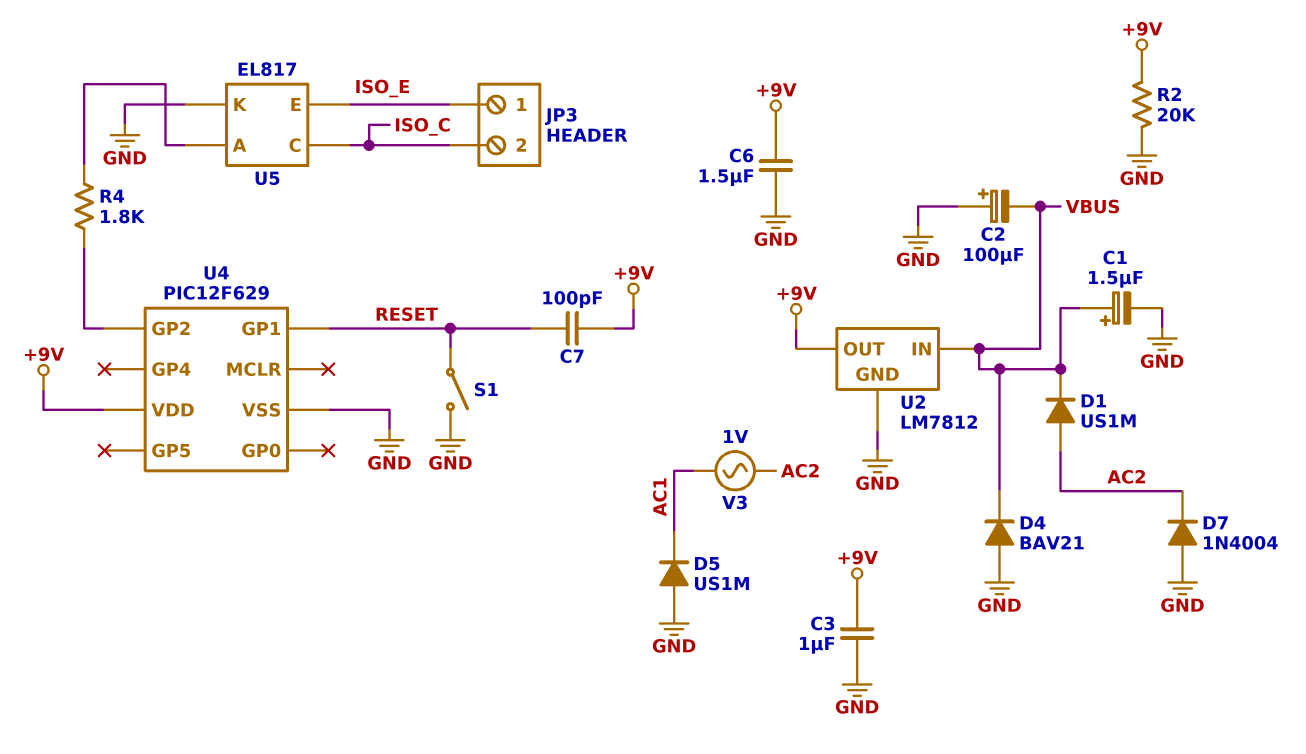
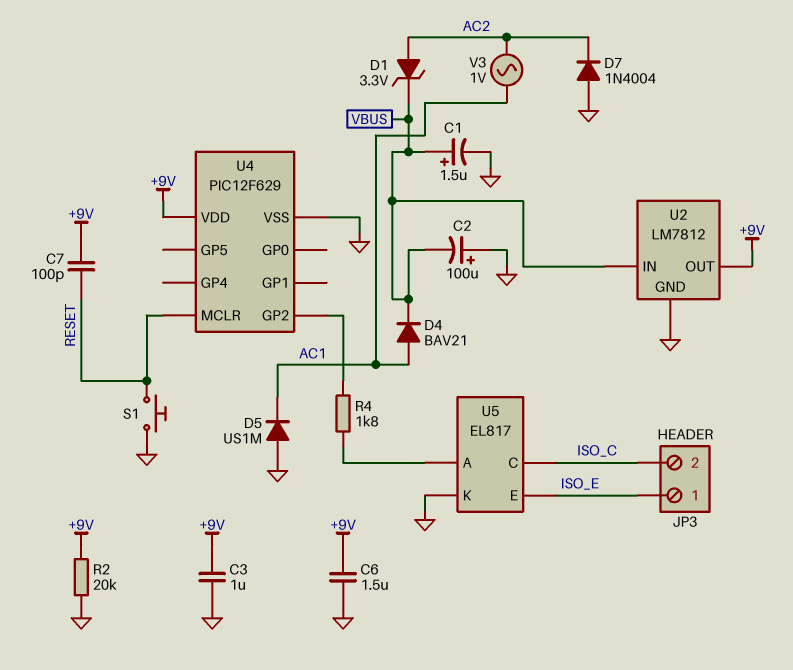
D1: diode US1M (A AC2, K VBUS) -> zener 3.3V (A AC2, K VBUS)
D4: diode BAV21 (A GND, K VBUS) -> diode BAV21 (A AC1, K VBUS)
S1: switch (GND, RESET) -> button (GND, RESET)
U4 pin GP1: RESET -> none
U4 pin MCLR: none -> RESET

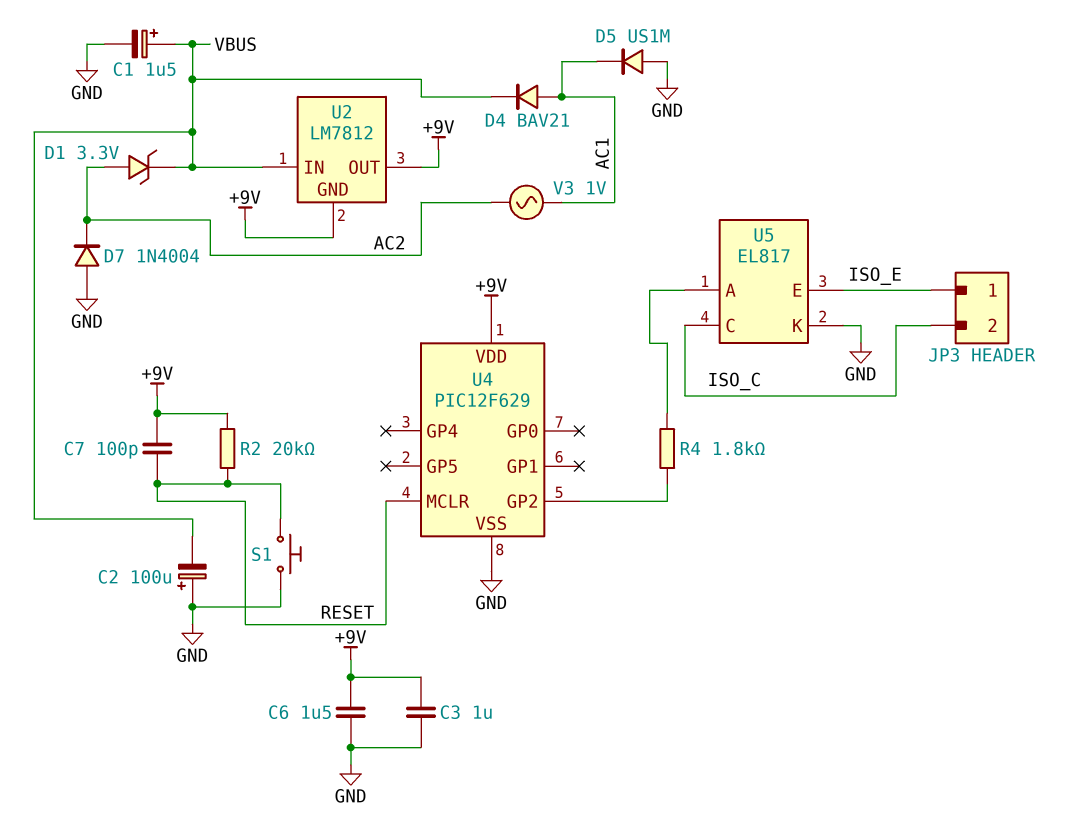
R2: 20k (+9V, GND) -> 20k (+9V, RESET)
U2 pin GND: GND -> +9V

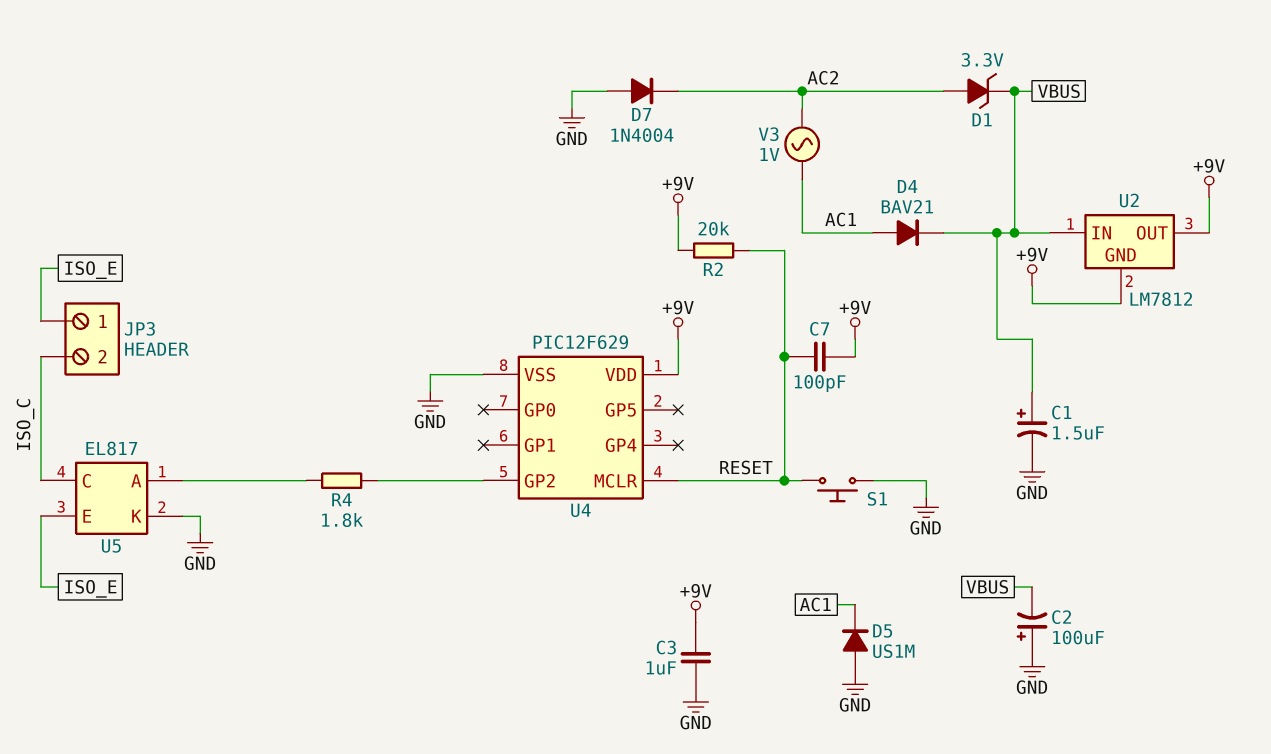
C6: 1.5uF (+9V, GND) -> none

